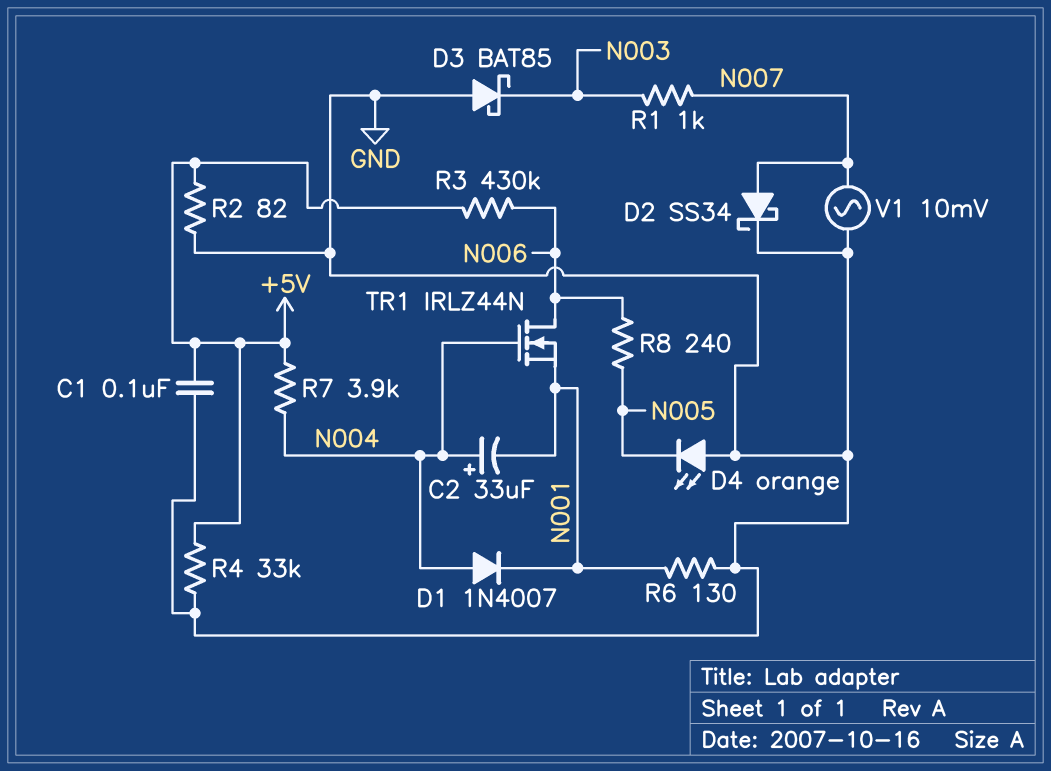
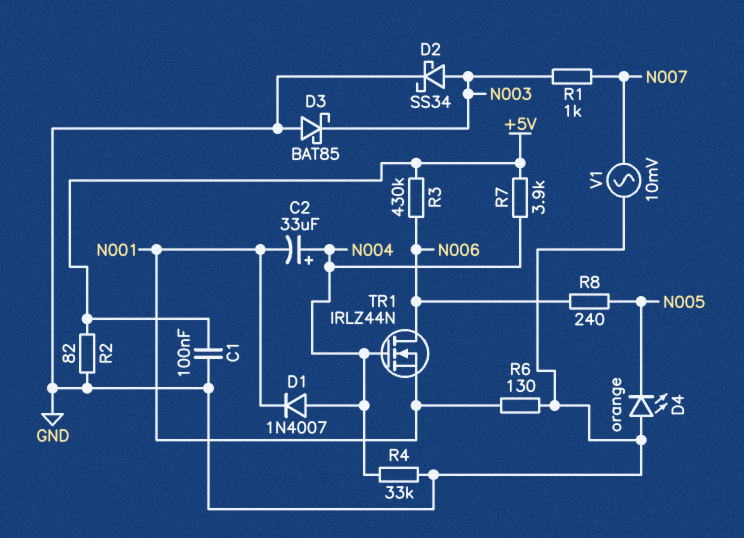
D2: schottky SS34 (A N007, K GND) -> schottky SS34 (A N003, K GND)
R4: 33k (+5V, GND) -> 33k (GND, N004)

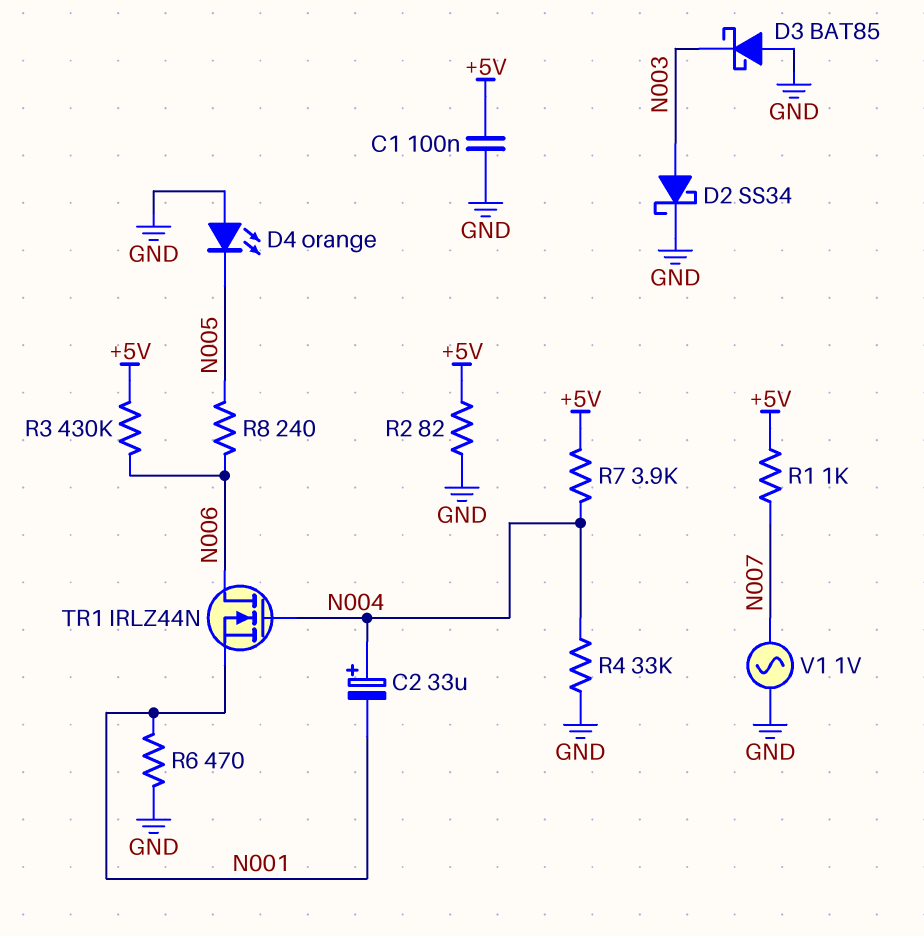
D1: diode 1N4007 (A N004, K N001) -> none
R1: 1k (N003, N007) -> 1k (+5V, N007)
R6: 130 (GND, N001) -> 470 (GND, N001)
V1: AC 10mV (GND, N007) -> AC 1V (GND, N007)

